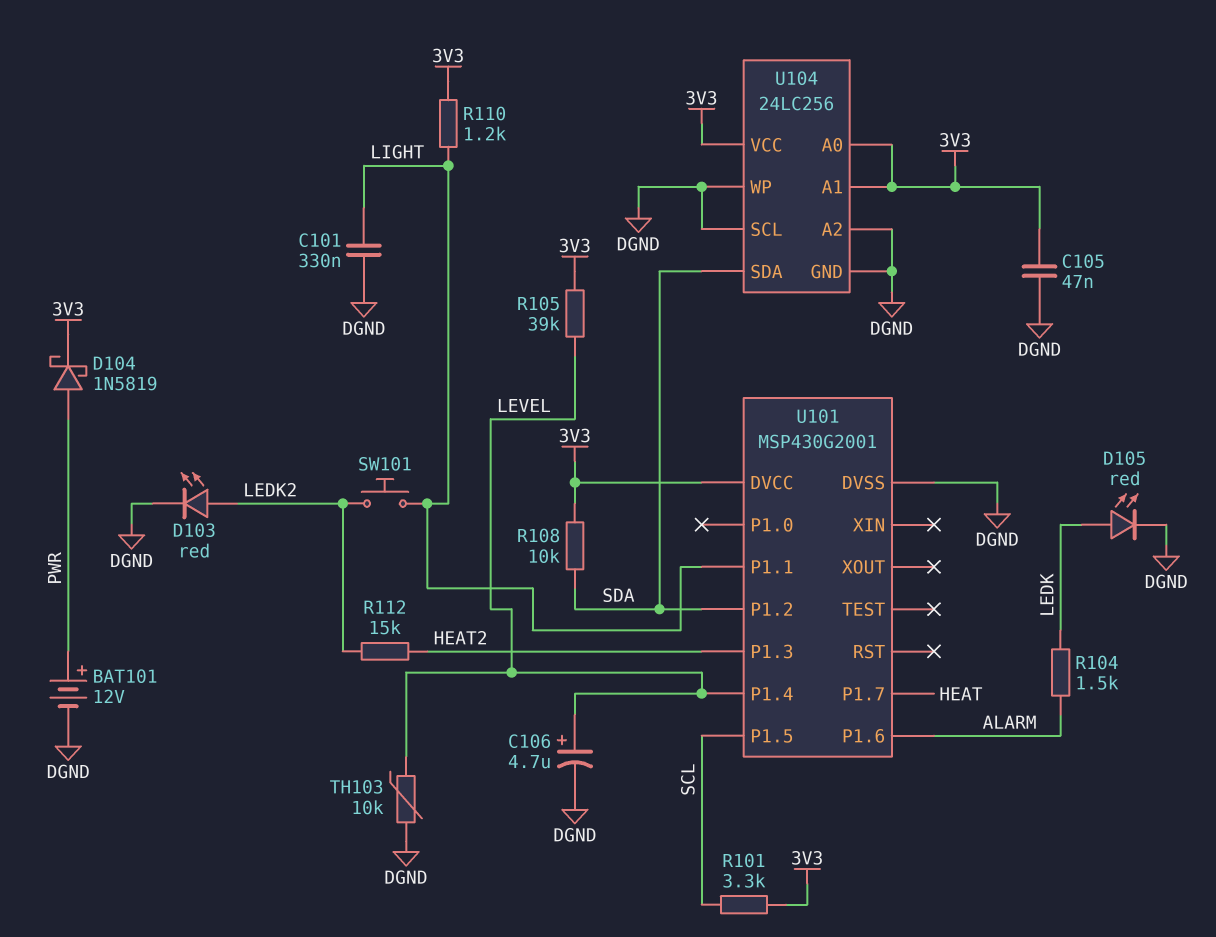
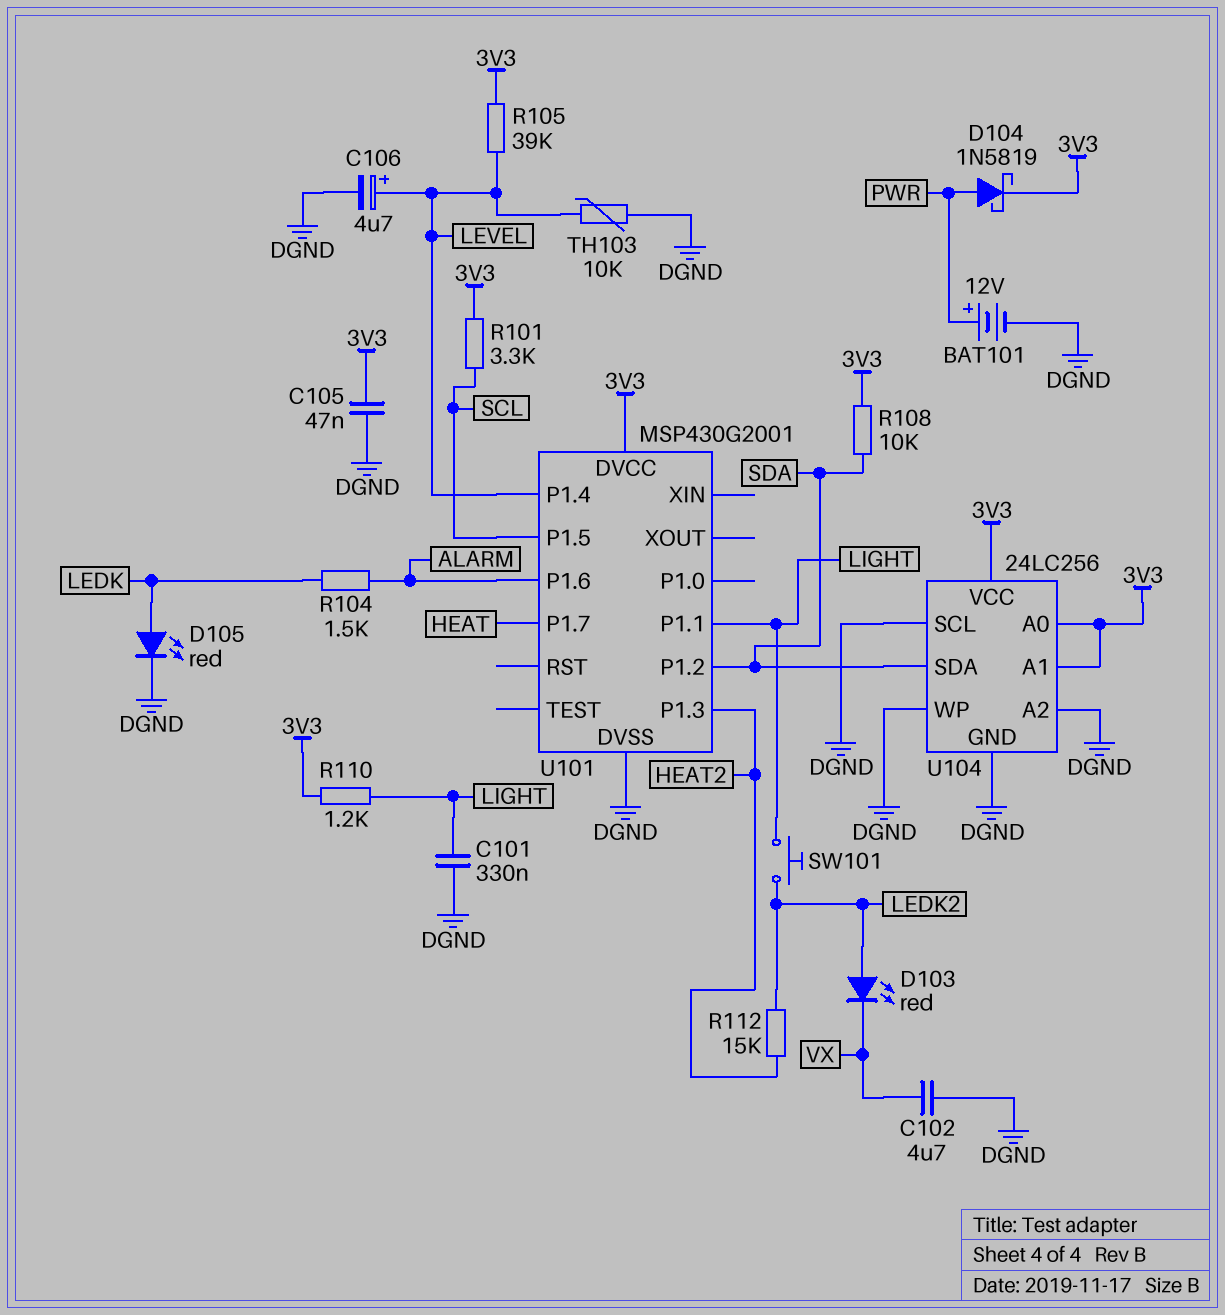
C102: none -> 4.7uF (DGND, VX)
D103: LED red (A LEDK2, K DGND) -> LED red (A LEDK2, K VX)

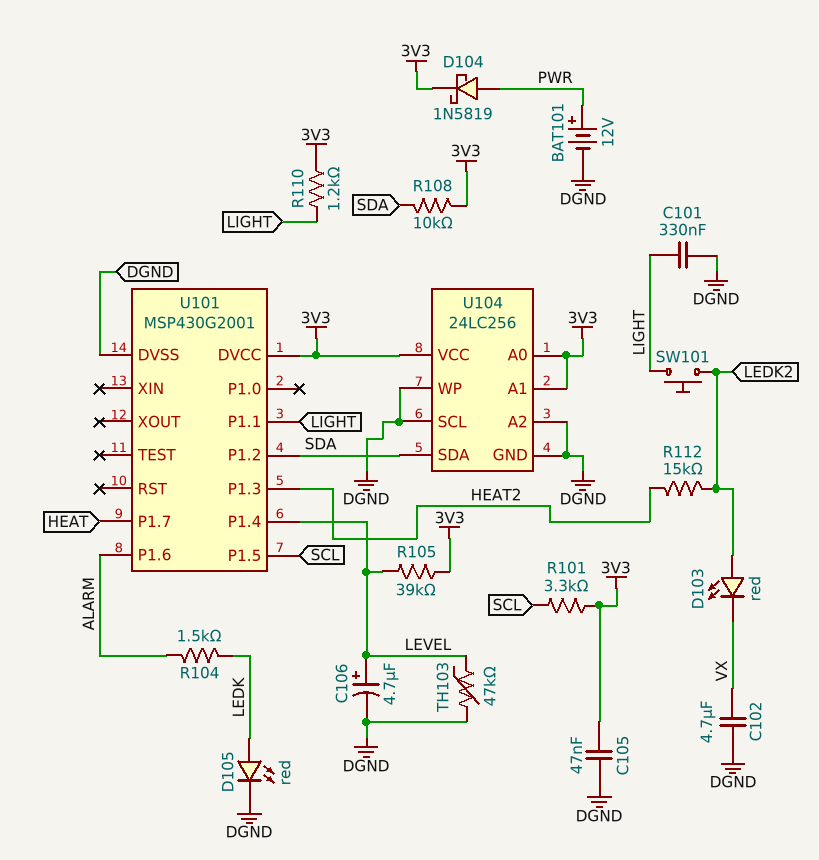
TH103: 10k (DGND, LEVEL) -> 47k (DGND, LEVEL)

